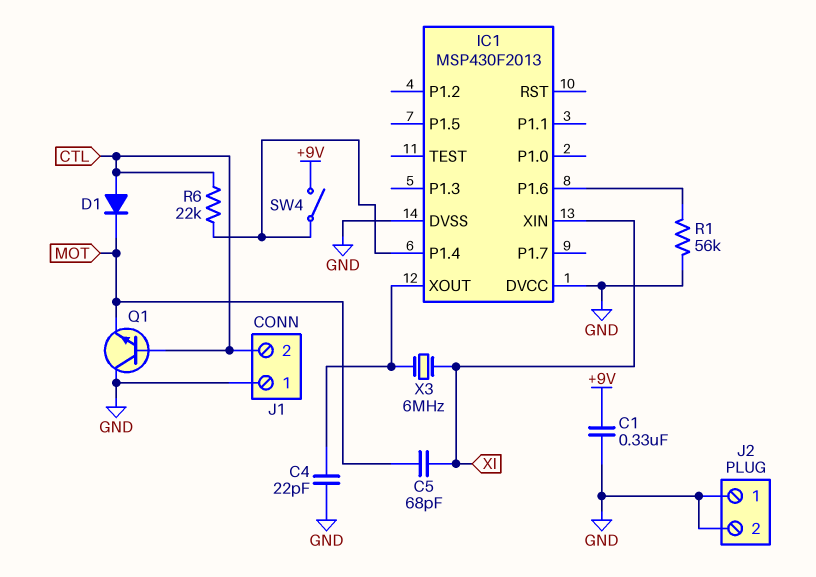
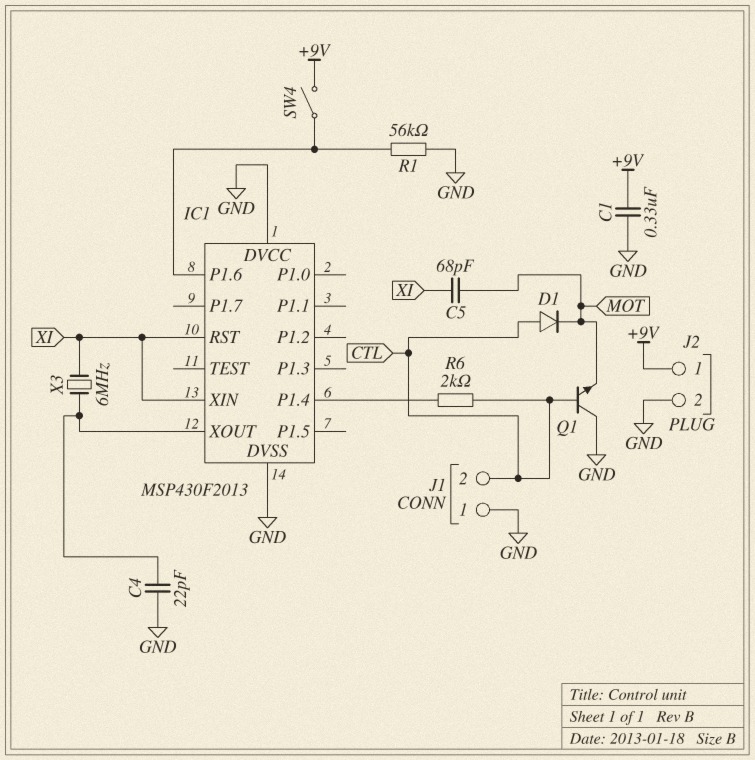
IC1 pin RST: none -> XI
J2 pin 1: GND -> +9V
R6: 22k (CTL, IC1/P1.4) -> 2k (CTL, IC1/P1.4)
SW4: switch (+9V, IC1/P1.4) -> switch (+9V, IC1/P1.6)

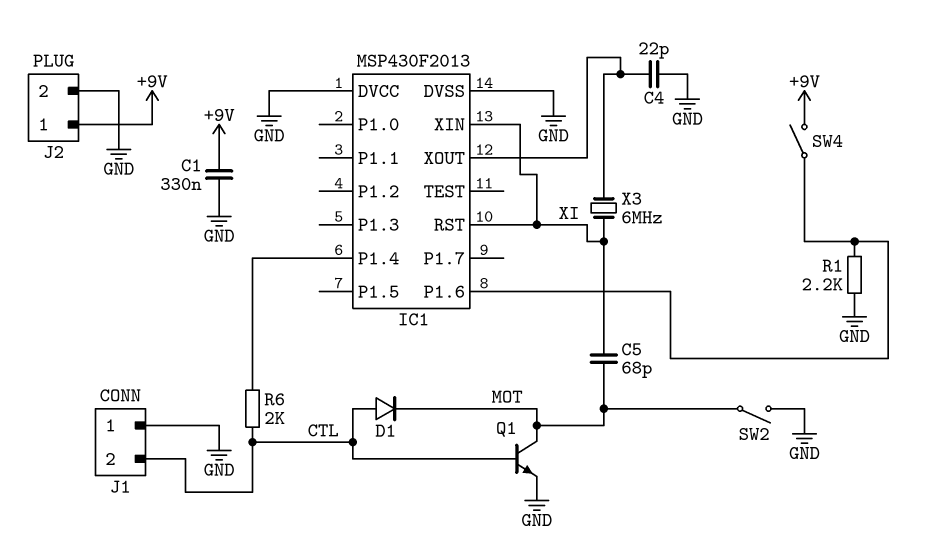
Q1: NPN (B CTL, C GND, E MOT) -> NPN (B CTL, C MOT, E GND)
R1: 56k (GND, IC1/P1.6) -> 2.2k (GND, IC1/P1.6)
SW2: none -> switch (GND, MOT)

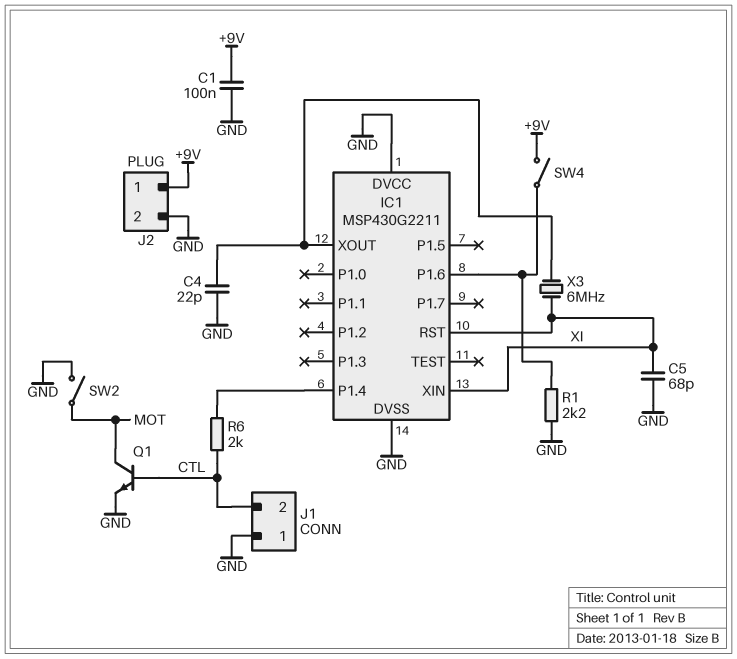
C1: 330nF (+9V, GND) -> 100nF (+9V, GND)
C5: 68pF (MOT, XI) -> 68pF (GND, XI)
D1: diode (A CTL, K MOT) -> none
IC1: MSP430F2013 -> MSP430G2211

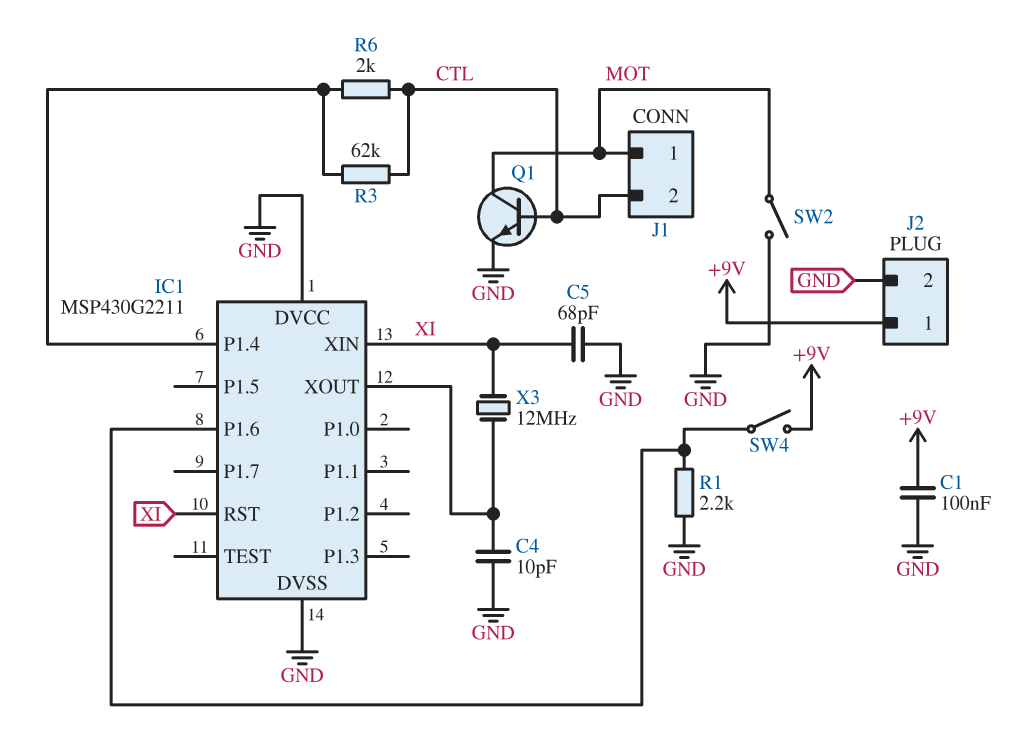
C4: 22pF (GND, IC1/XOUT) -> 10pF (GND, IC1/XOUT)
J1 pin 1: GND -> MOT
R3: none -> 62k (CTL, IC1/P1.4)
X3: 6MHz (IC1/XOUT, XI) -> 12MHz (IC1/XOUT, XI)

